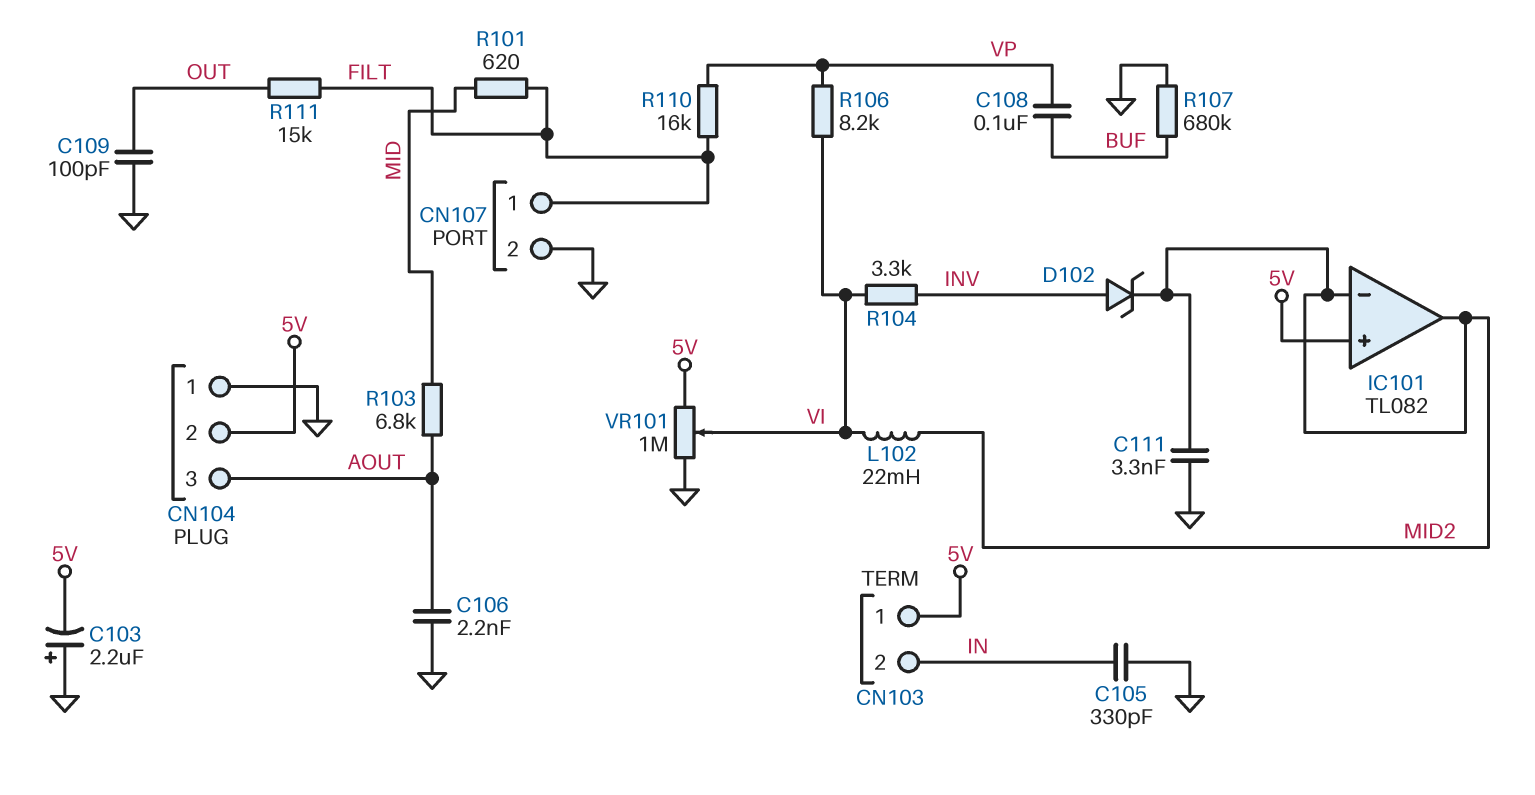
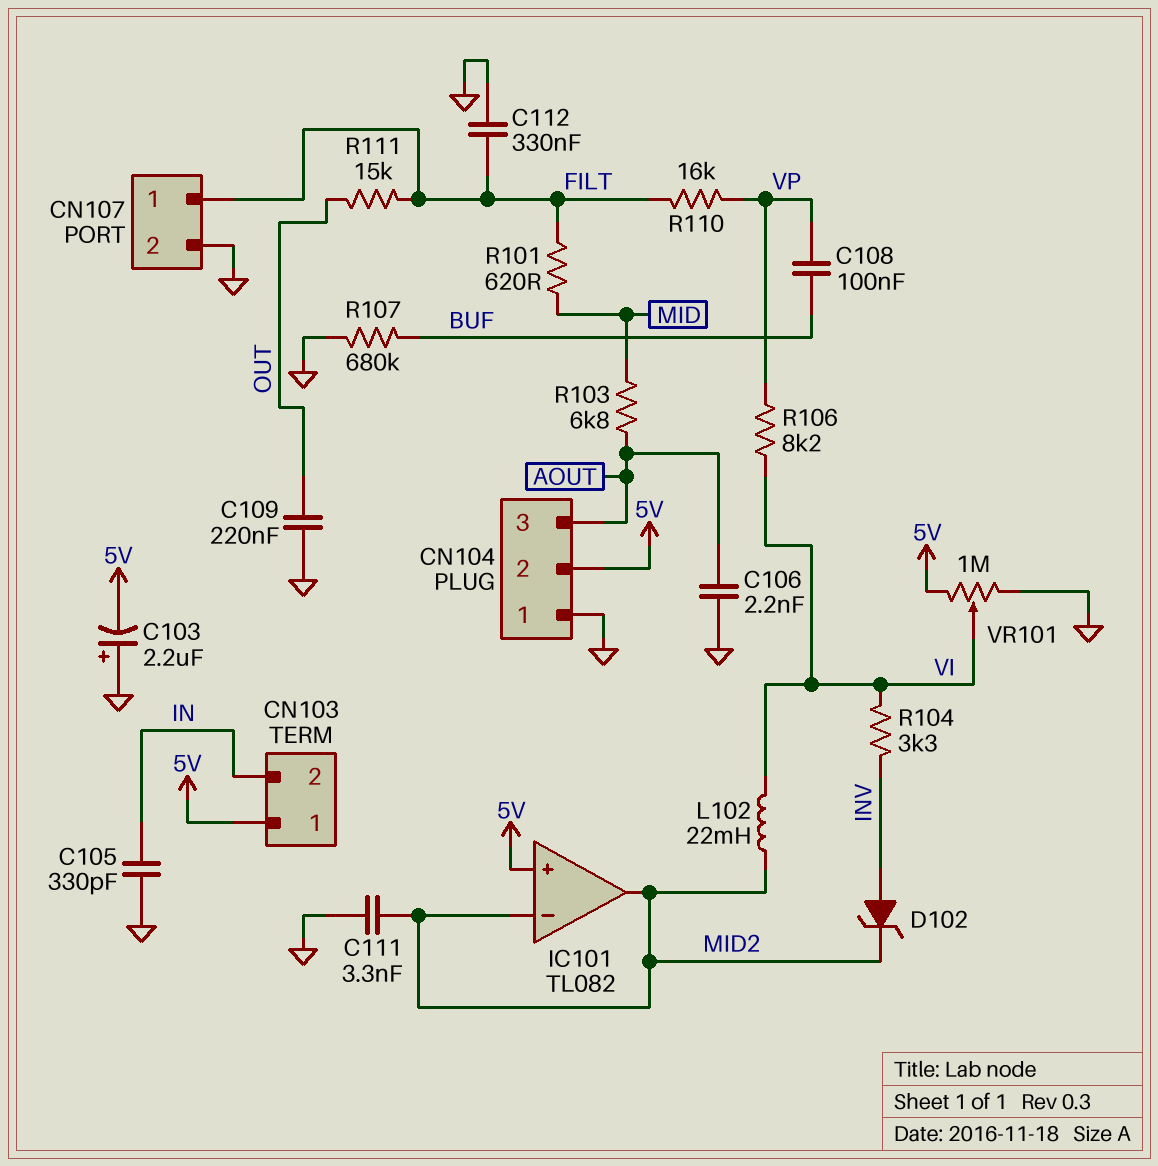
C109: 100pF (GND, OUT) -> 220nF (GND, OUT)
C112: none -> 330nF (FILT, GND)

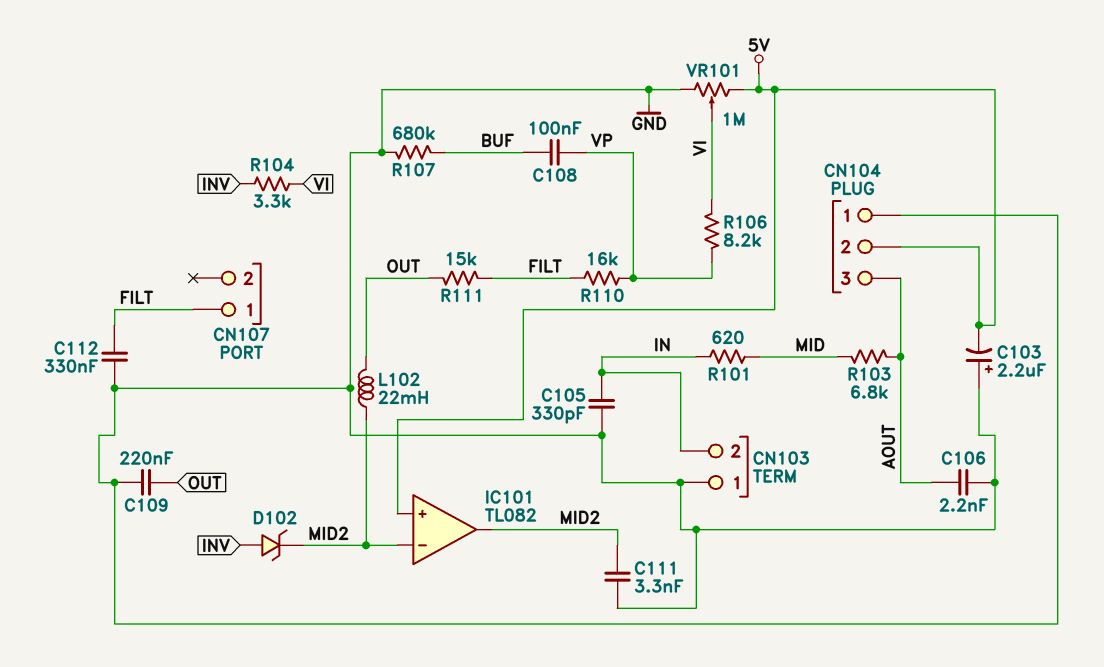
CN103 pin 1: 5V -> GND
CN107 pin 2: GND -> none
L102: 22mH (MID2, VI) -> 22mH (MID2, OUT)
R101: 620 (FILT, MID) -> 620 (IN, MID)

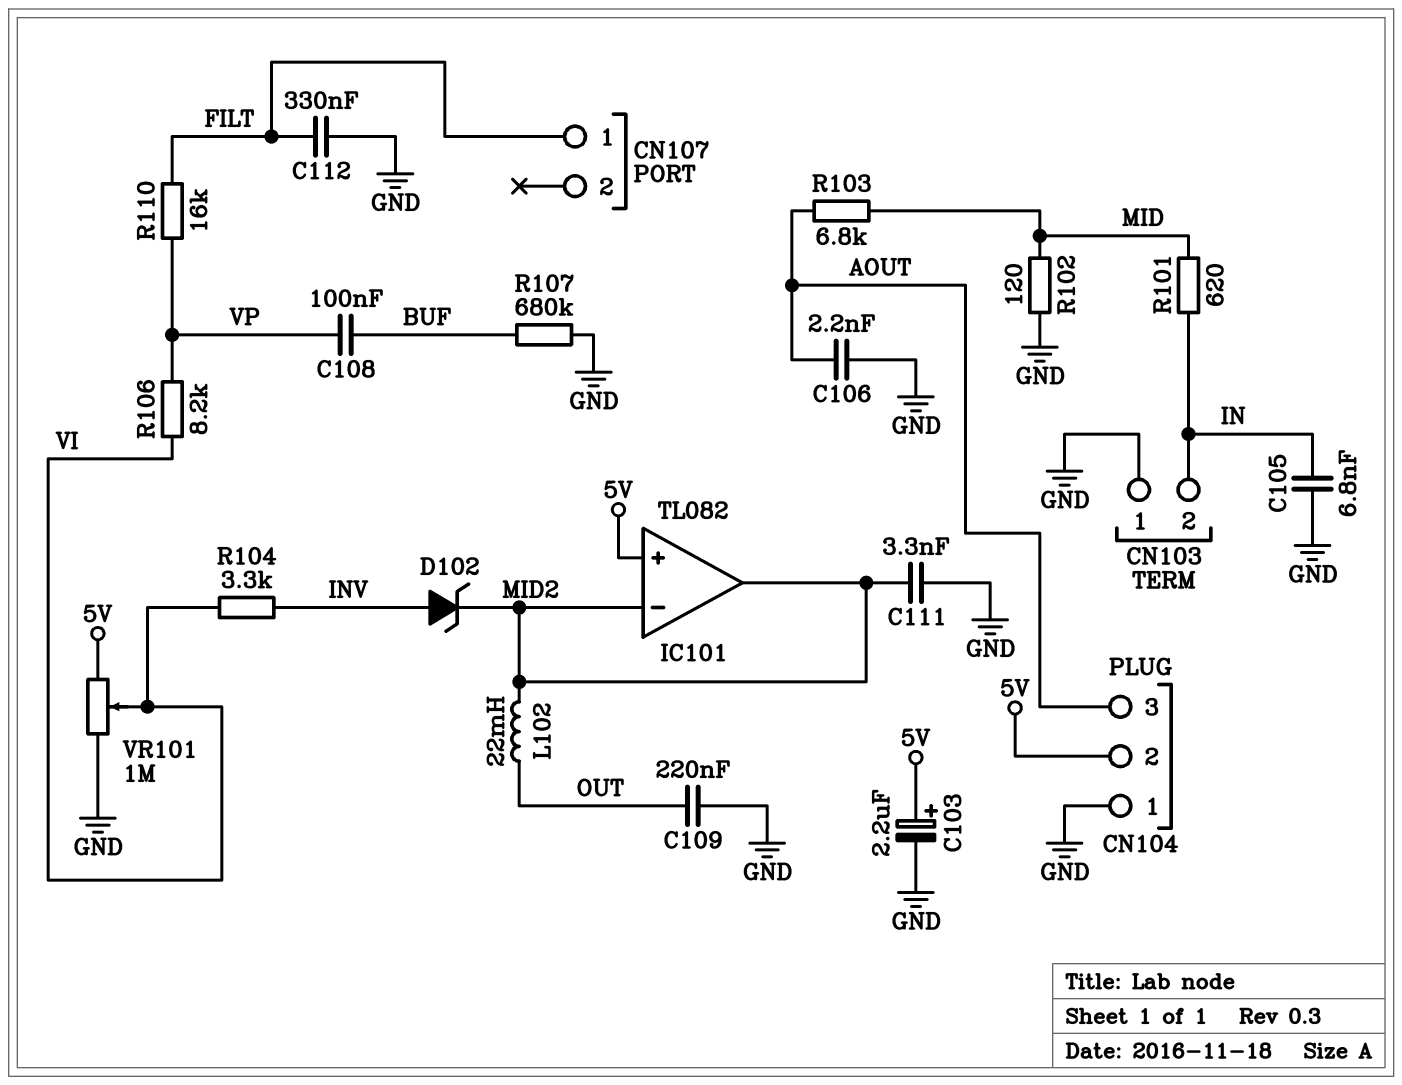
C103: 2.2uF (plus GND, minus 5V) -> 2.2uF (plus 5V, minus GND)
C105: 330pF (GND, IN) -> 6.8nF (GND, IN)
R102: none -> 120 (GND, MID)
R111: 15k (FILT, OUT) -> none

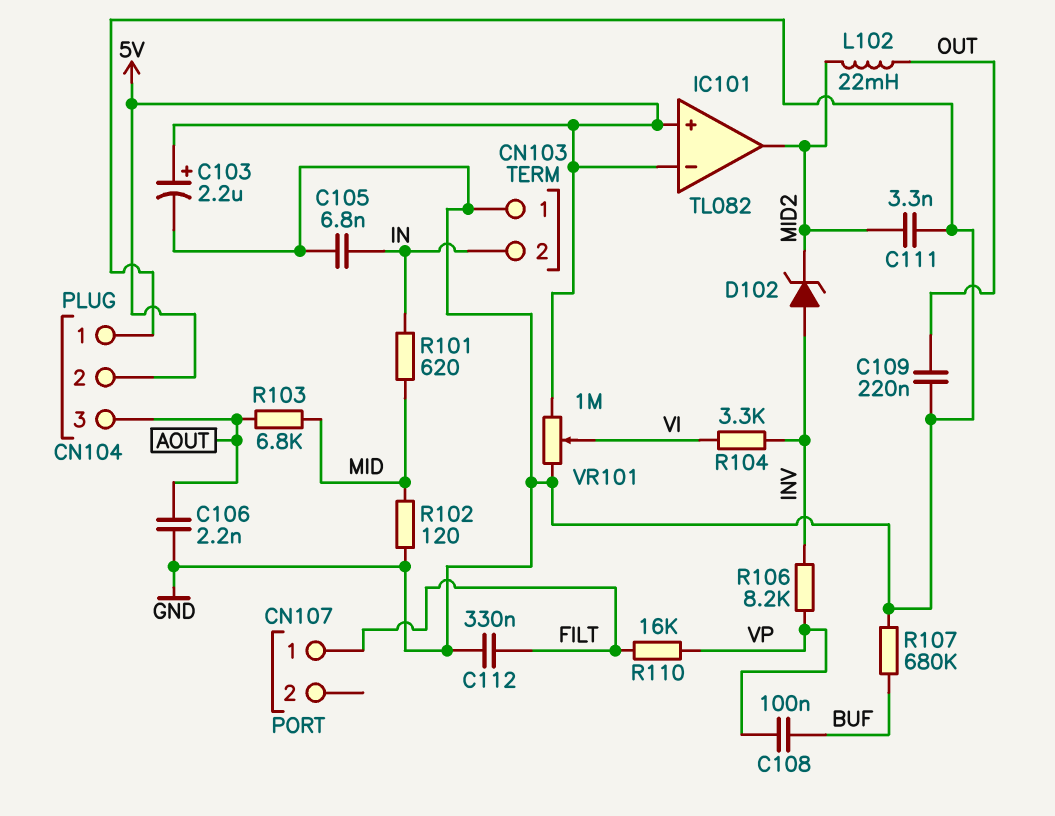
IC101 pin in-: MID2 -> 5V
R106: 8.2k (VI, VP) -> 8.2k (INV, VP)

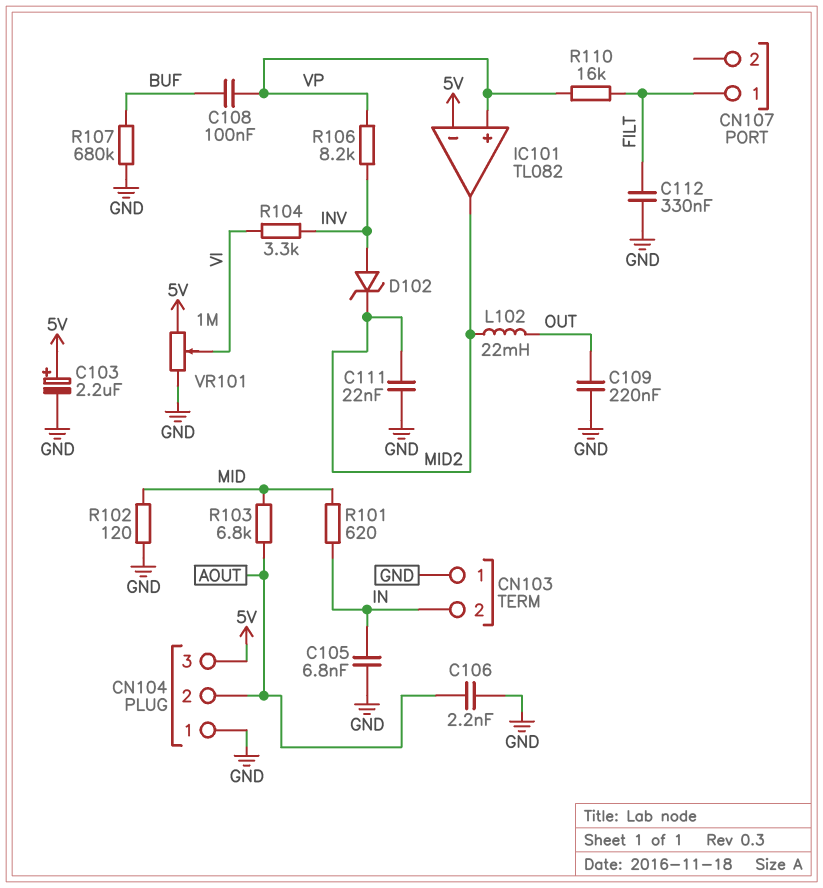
C111: 3.3nF (GND, MID2) -> 22nF (GND, MID2)
CN104 pin 2: 5V -> AOUT
CN104 pin 3: AOUT -> 5V
IC101 pin in+: 5V -> VP

